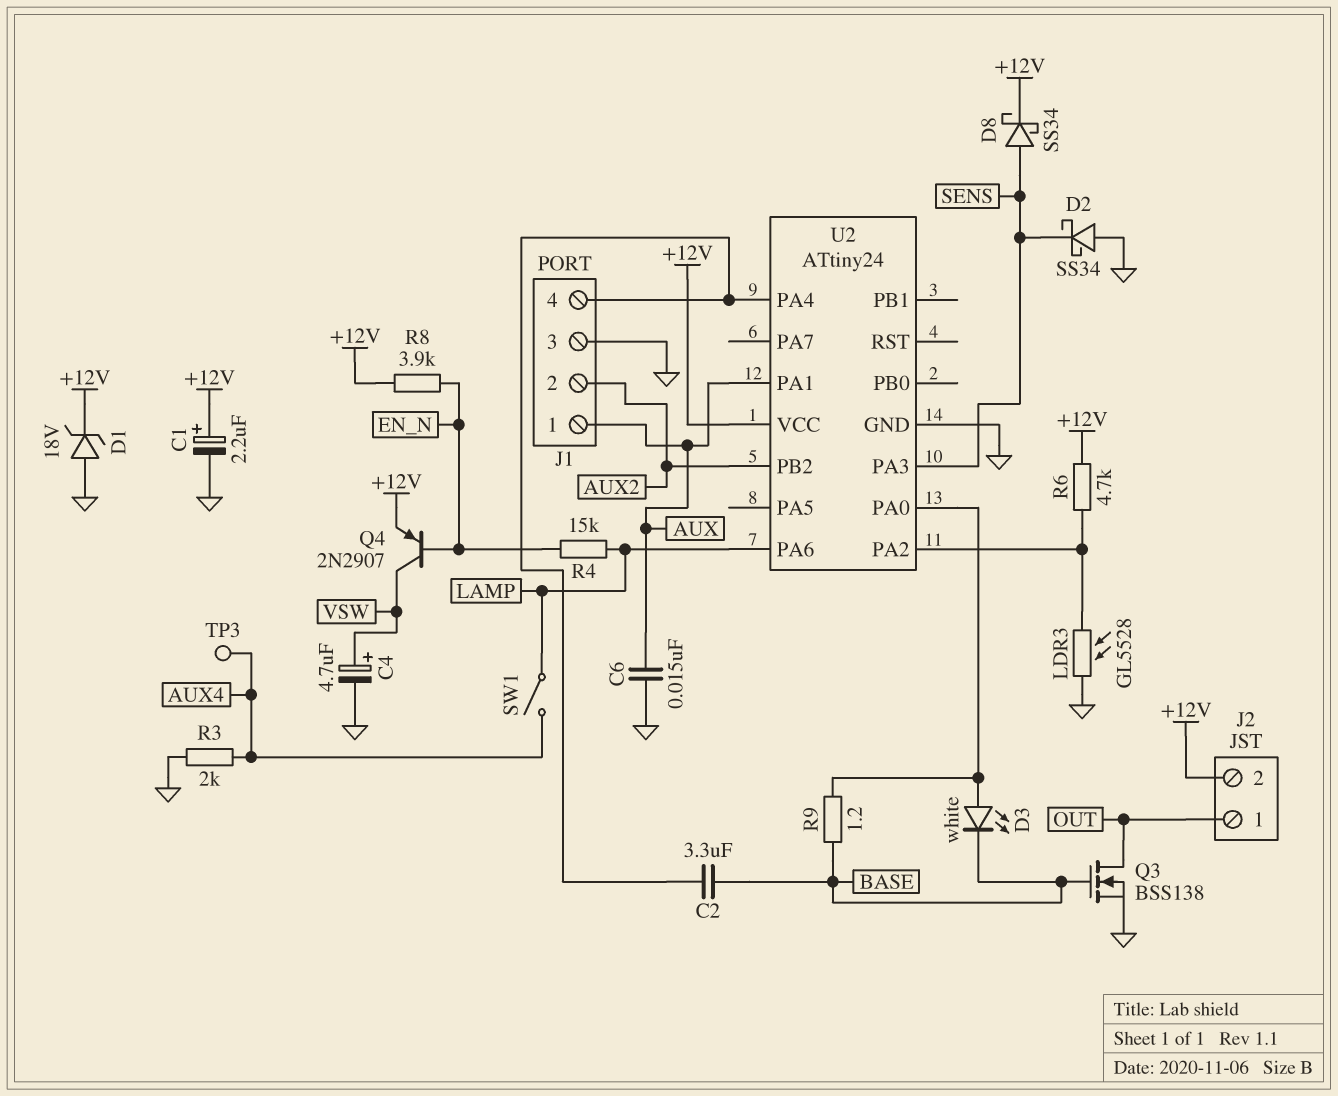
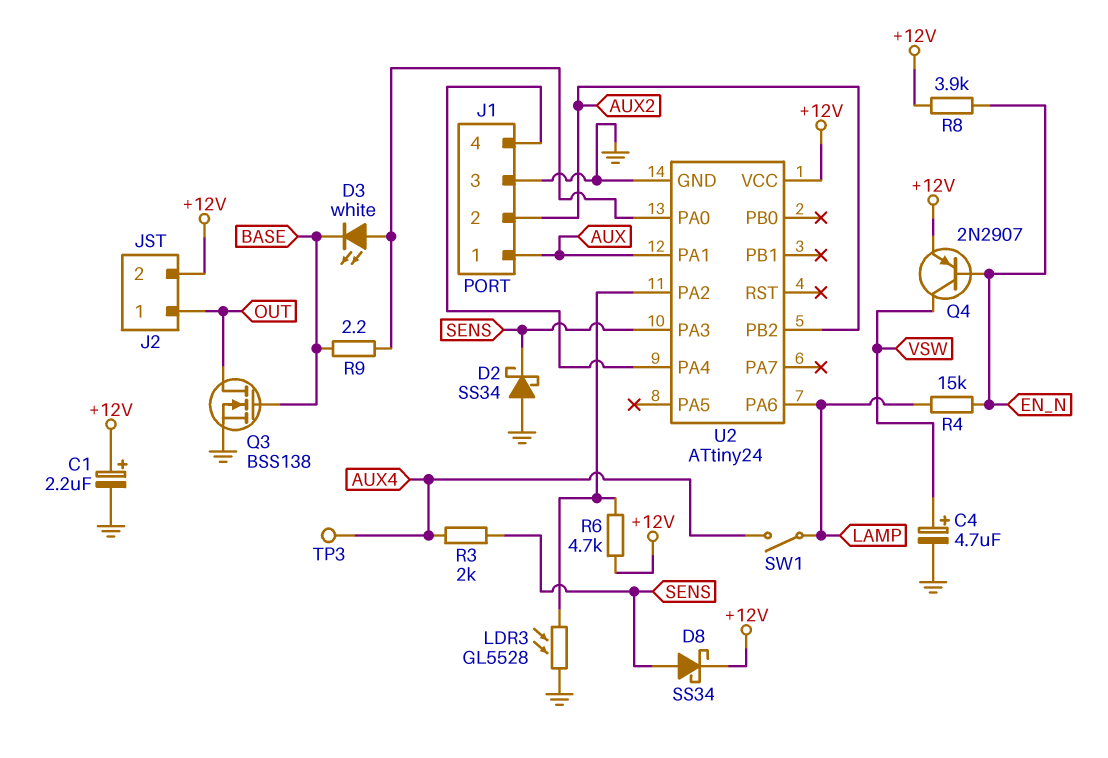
C2: 3.3uF (BASE, J1/4) -> none
C6: 15nF (AUX, GND) -> none
D1: zener 18V (A GND, K +12V) -> none
R3: 2k (AUX4, GND) -> 2k (AUX4, SENS)
R9: 1.2 (BASE, U2/PA0) -> 2.2 (BASE, U2/PA0)

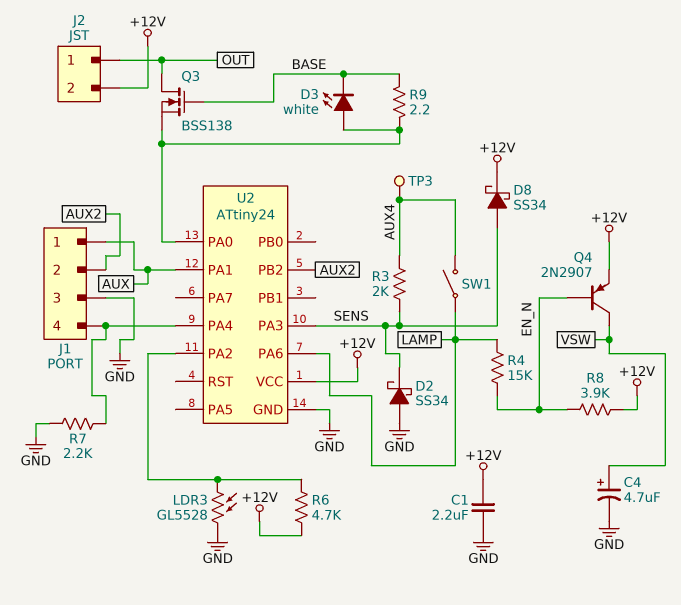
C1: 2.2uF (plus +12V, minus GND) -> 2.2uF (+12V, GND)
Q3: NMOS BSS138 (G BASE, D OUT, S GND) -> NMOS BSS138 (G BASE, D OUT, S U2/PA0)
R7: none -> 2.2k (GND, J1/4)

